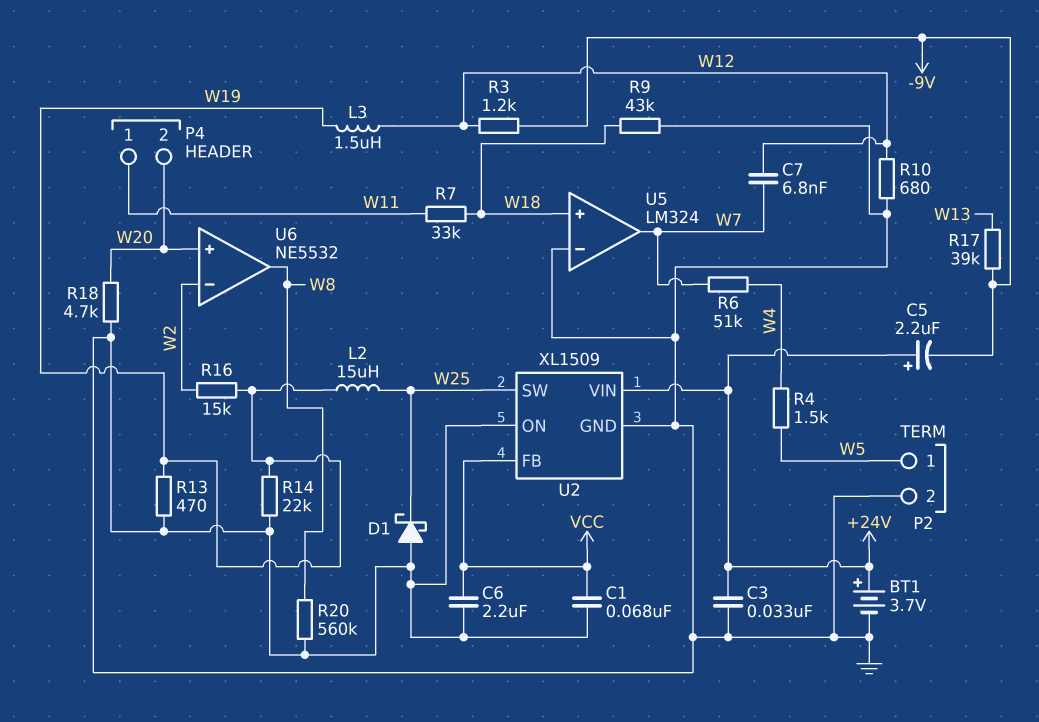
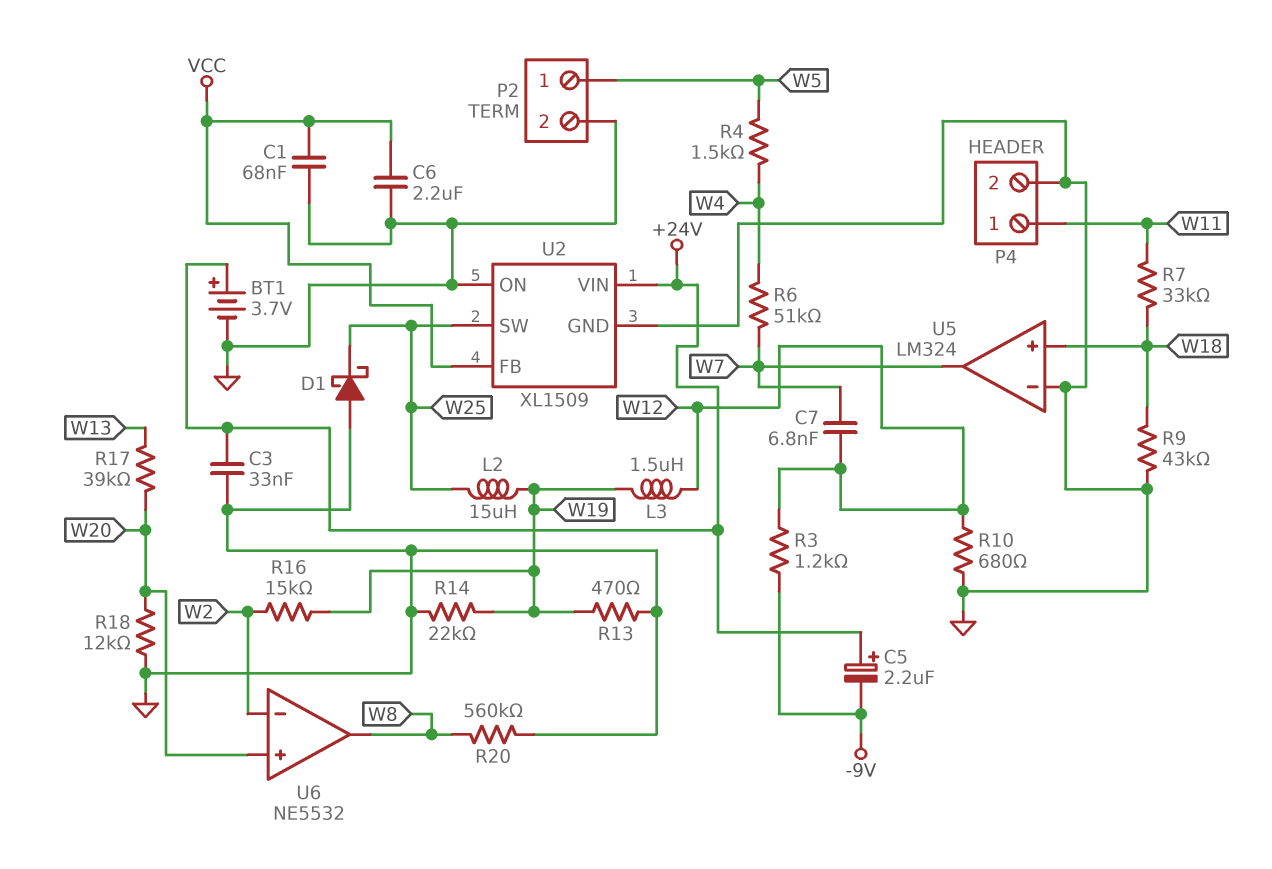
P4 pin 2: W20 -> GND
R17: 39k (-9V, W13) -> 39k (W13, W20)
R18: 4.7k (GND, W20) -> 12k (GND, W20)

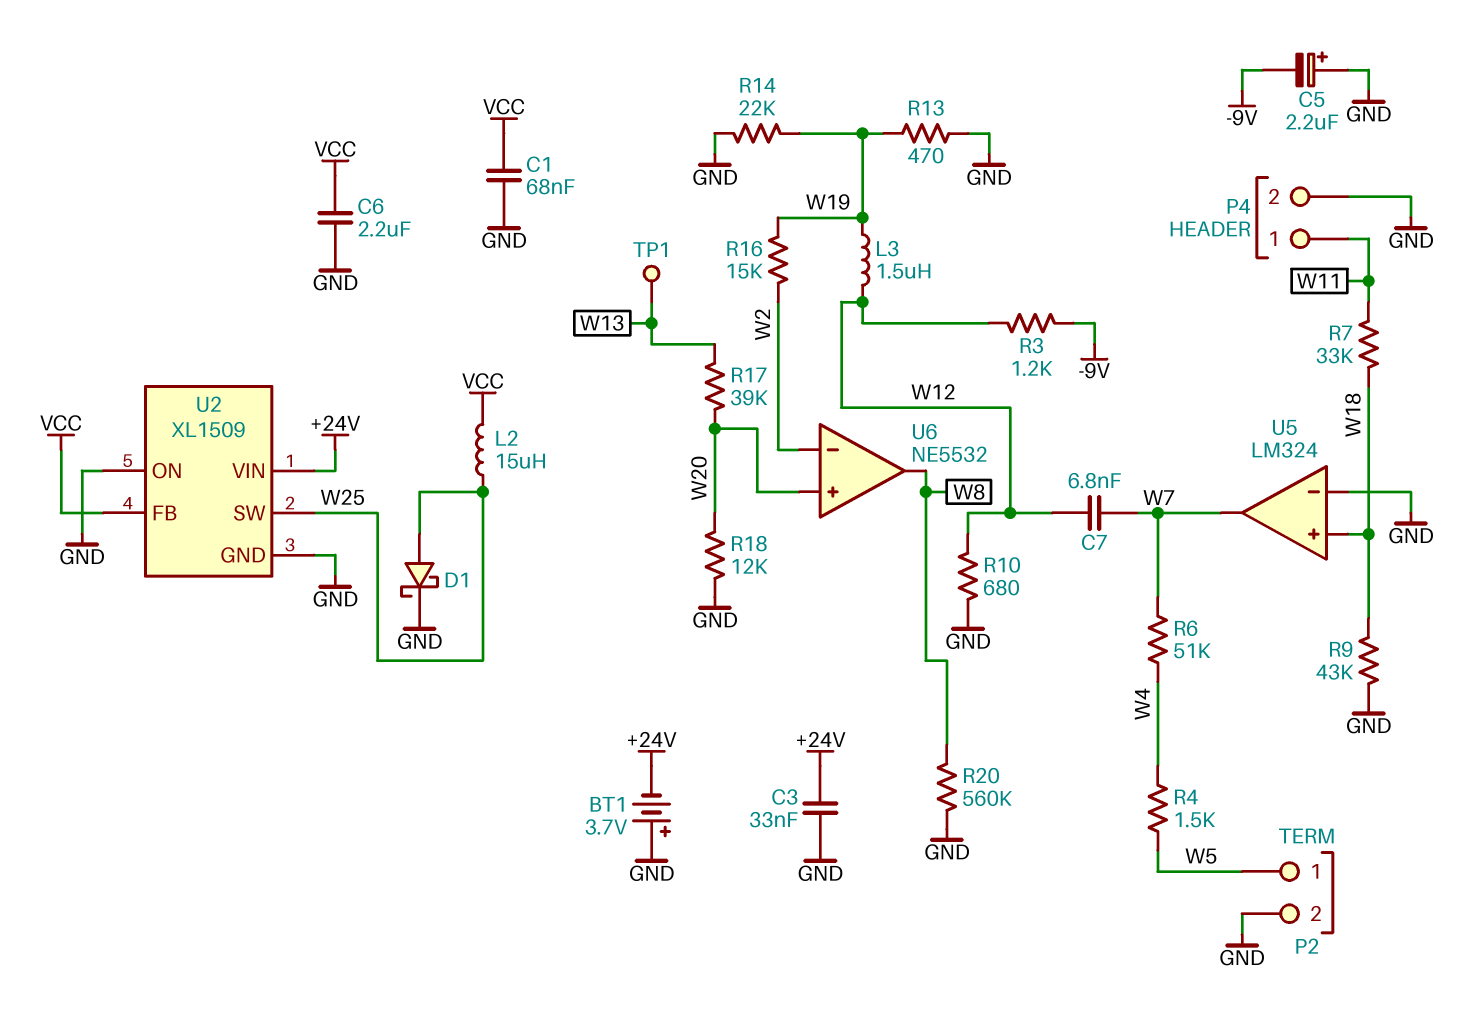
BT1: 3.7V (plus +24V, minus GND) -> 3.7V (plus GND, minus +24V)
C5: 2.2uF (plus +24V, minus -9V) -> 2.2uF (plus GND, minus -9V)
D1: schottky (A GND, K W25) -> schottky (A W25, K GND)
L2: 15uH (W19, W25) -> 15uH (VCC, W25)
TP1: none -> test point (W13)

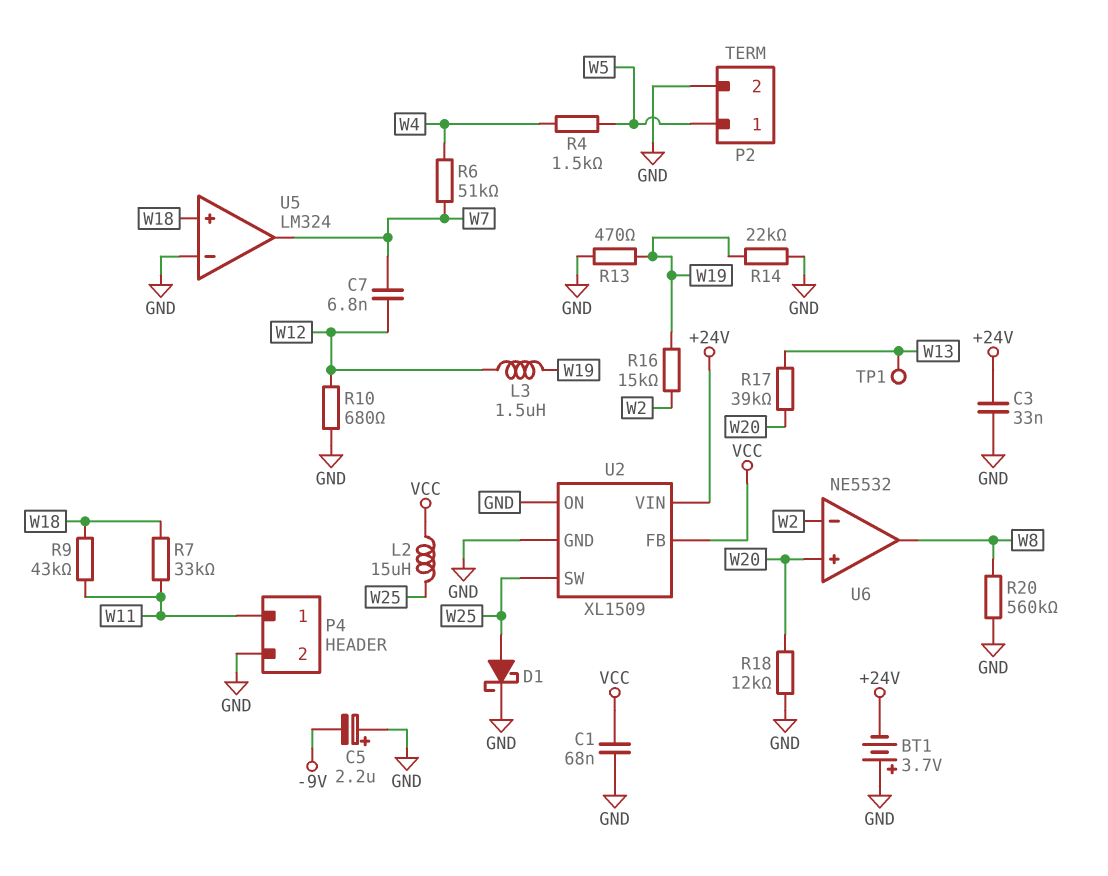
C6: 2.2uF (GND, VCC) -> none
R3: 1.2k (-9V, W12) -> none
R9: 43k (GND, W18) -> 43k (W11, W18)

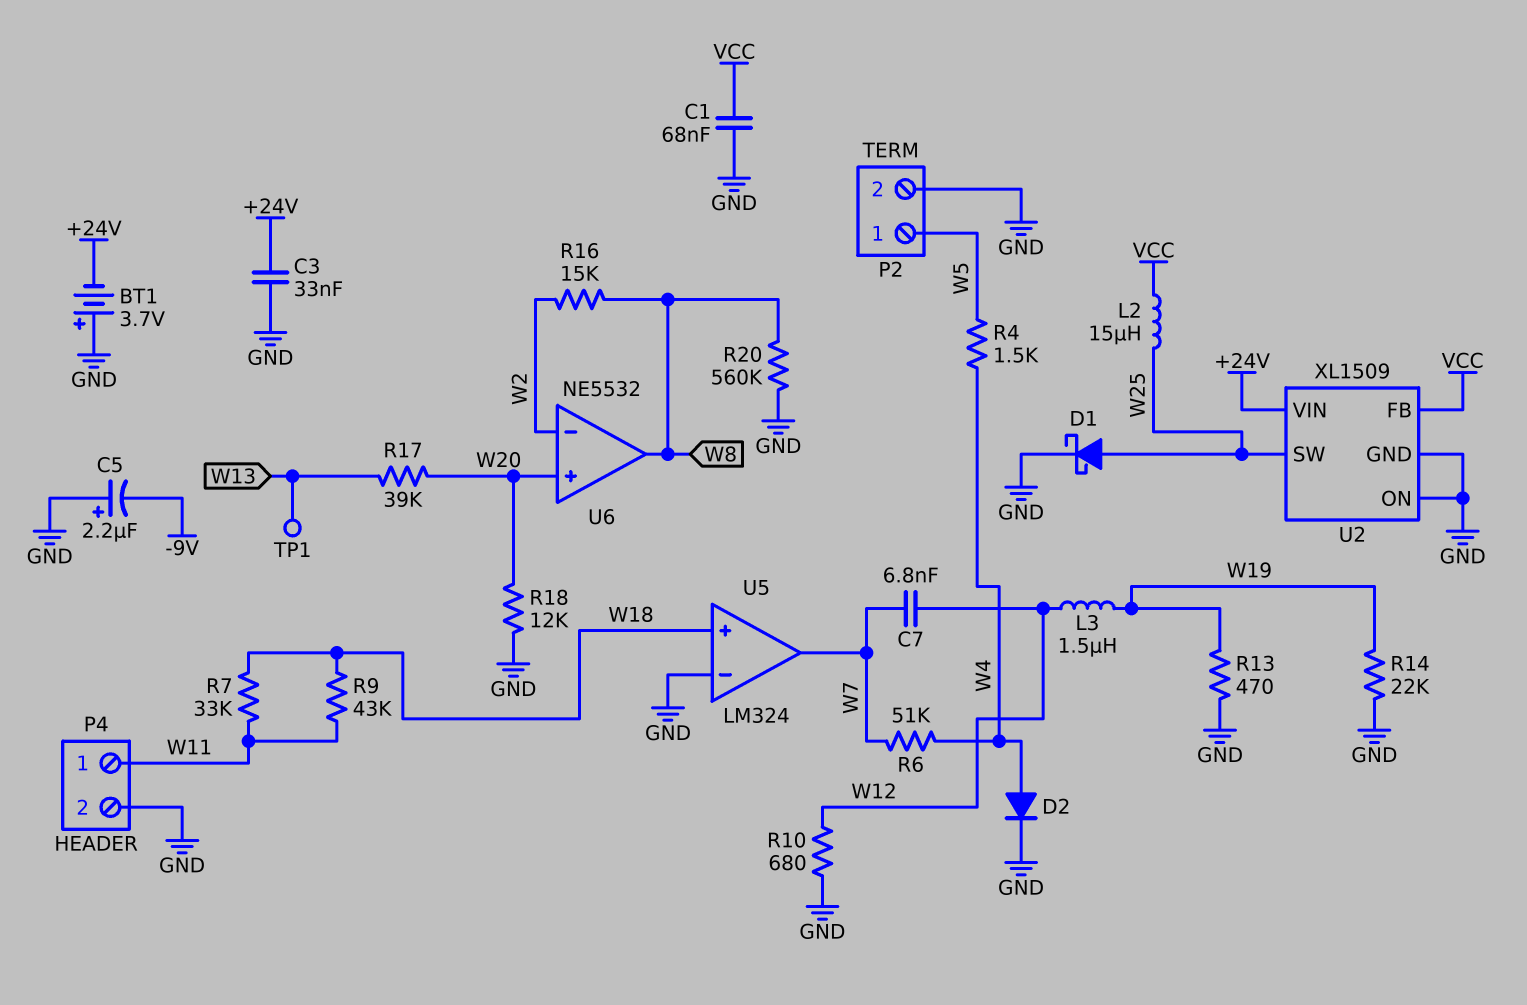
D2: none -> diode (A W4, K GND)
R16: 15k (W2, W19) -> 15k (W2, W8)

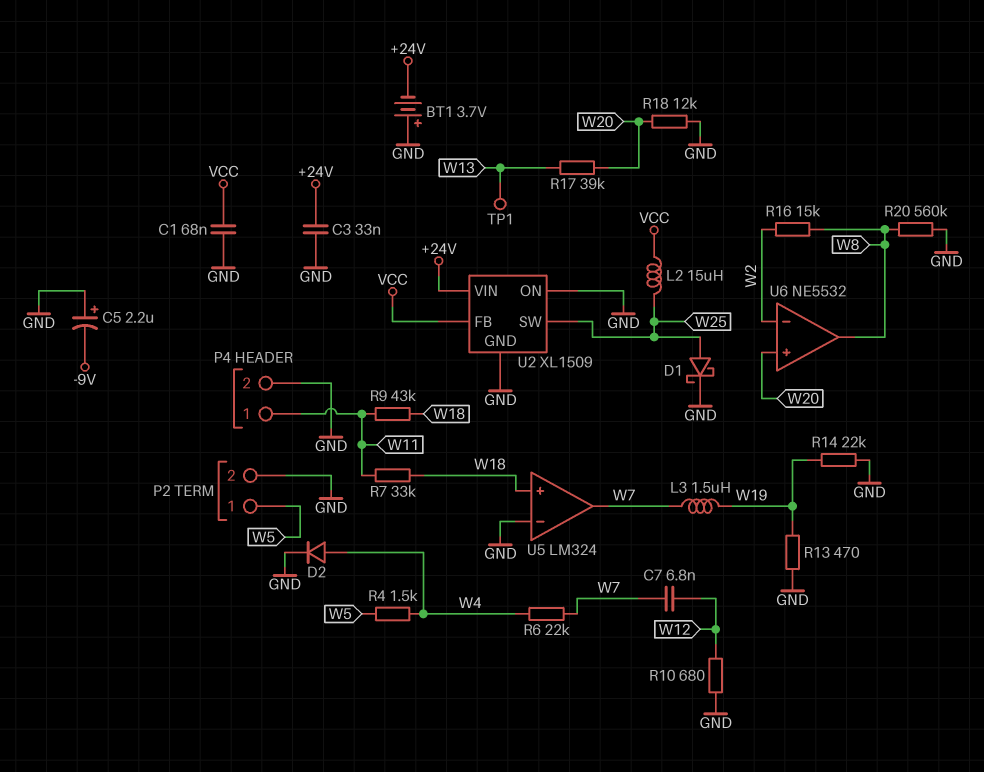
L3: 1.5uH (W12, W19) -> 1.5uH (W7, W19)
R6: 51k (W4, W7) -> 22k (W4, W7)

